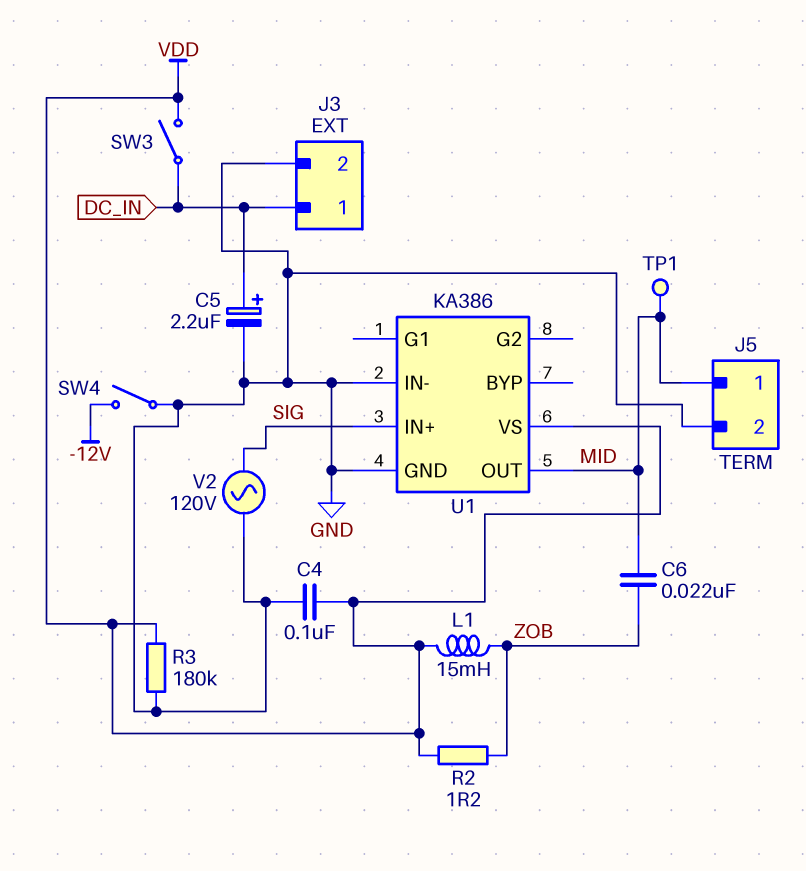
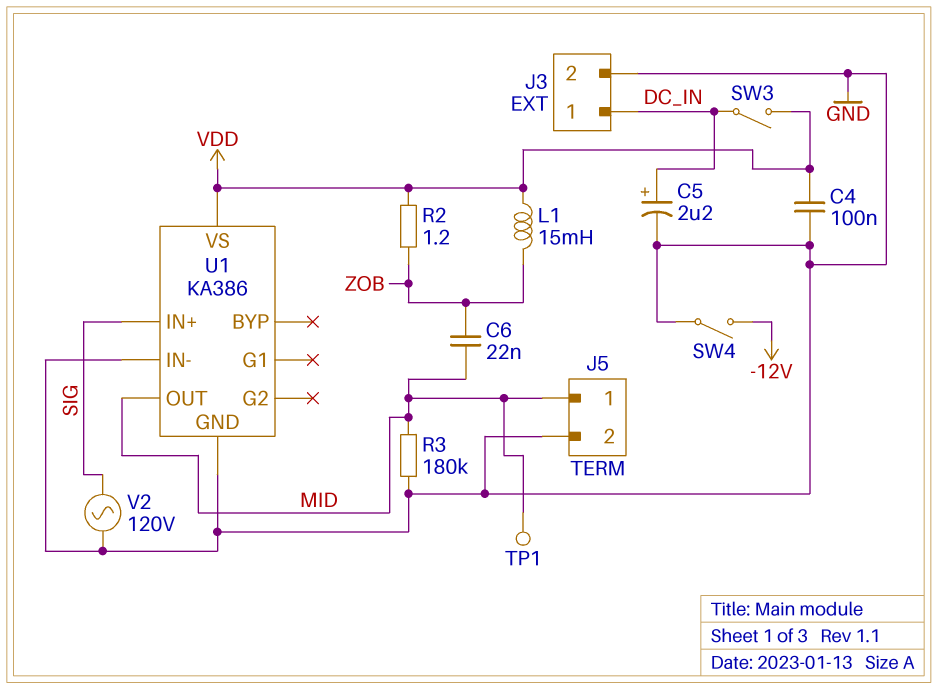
R3: 180k (GND, VDD) -> 180k (GND, MID)

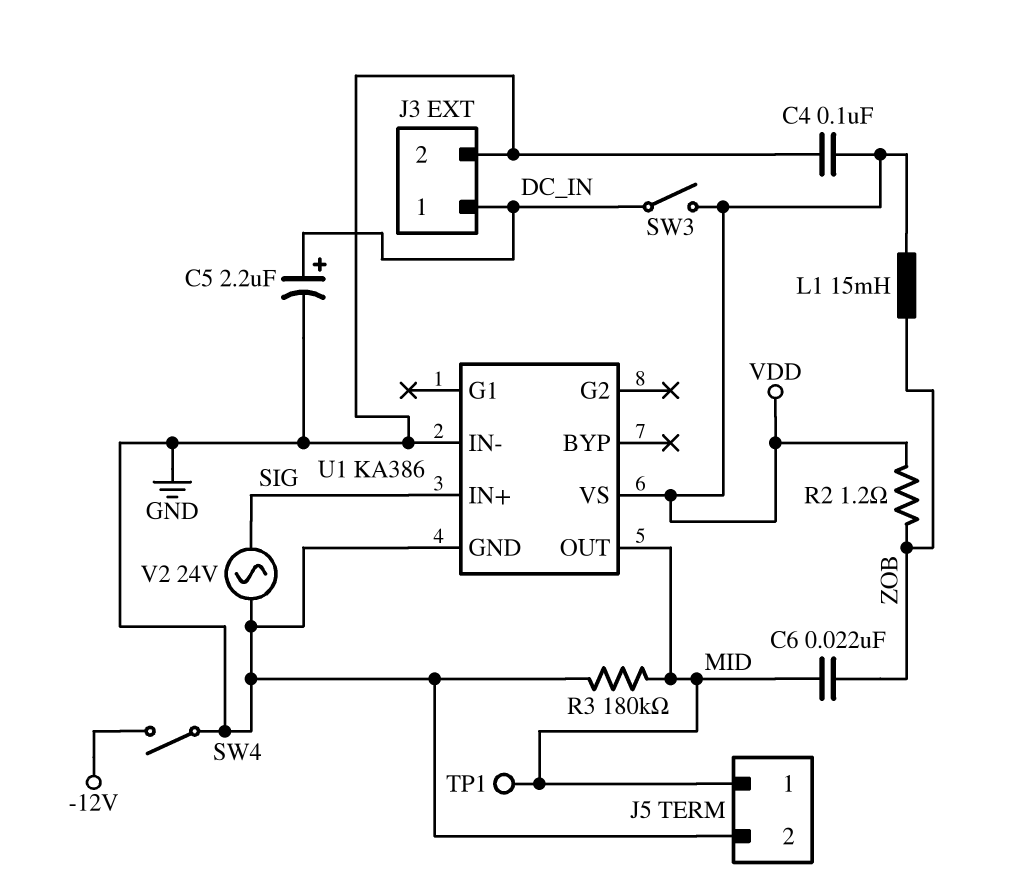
V2: AC 120V (GND, SIG) -> AC 24V (GND, SIG)

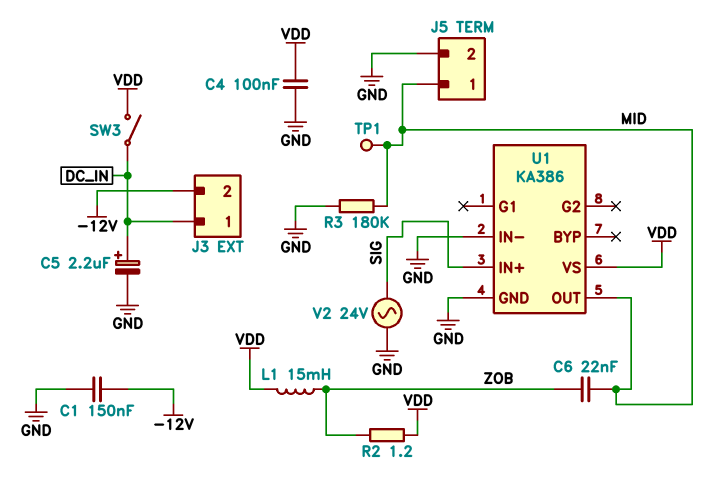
C1: none -> 150nF (-12V, GND)
J3 pin 2: GND -> -12V
SW4: switch (-12V, GND) -> none

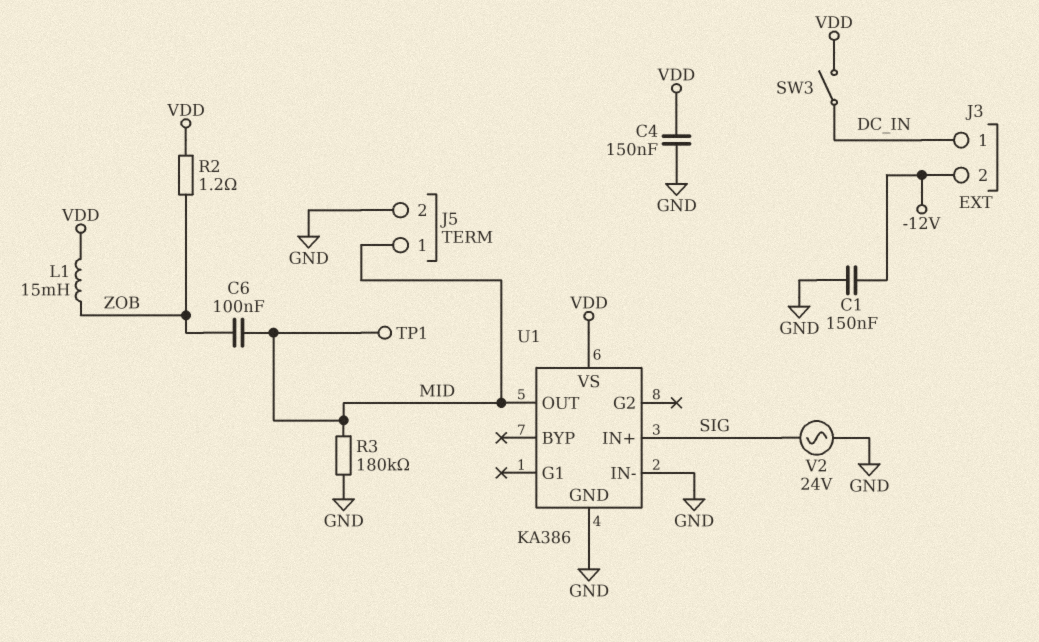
C4: 100nF (GND, VDD) -> 150nF (GND, VDD)
C5: 2.2uF (plus DC_IN, minus GND) -> none
C6: 22nF (MID, ZOB) -> 100nF (MID, ZOB)

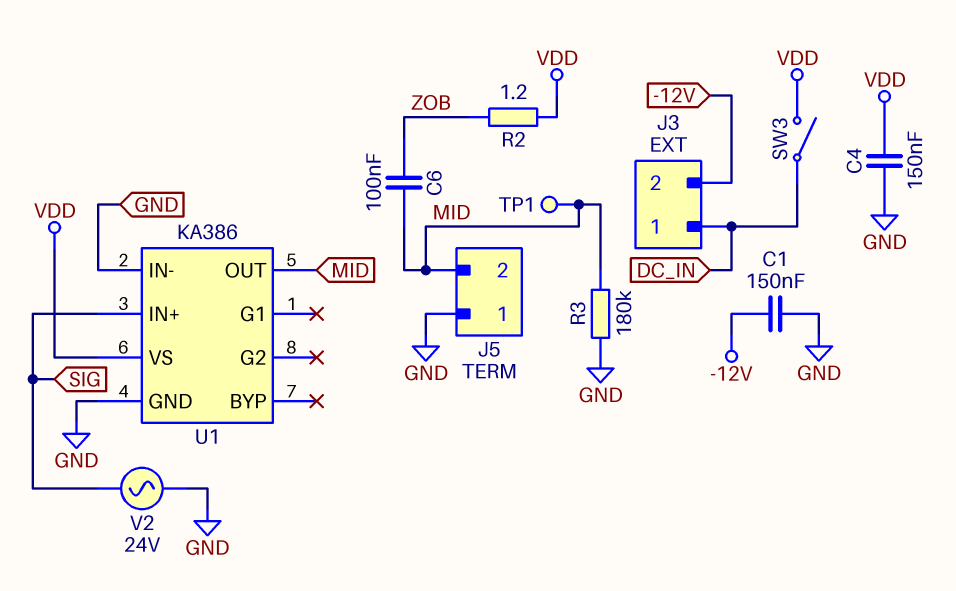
J5 pin 1: MID -> GND
J5 pin 2: GND -> MID
L1: 15mH (VDD, ZOB) -> none

